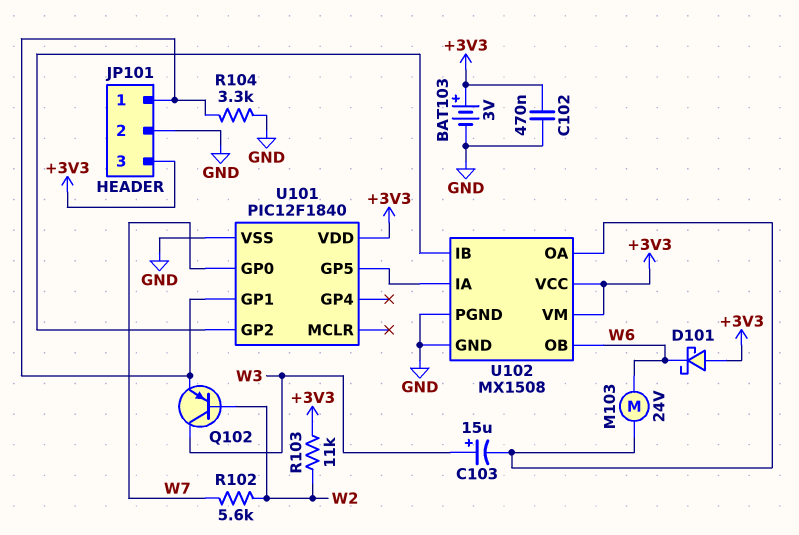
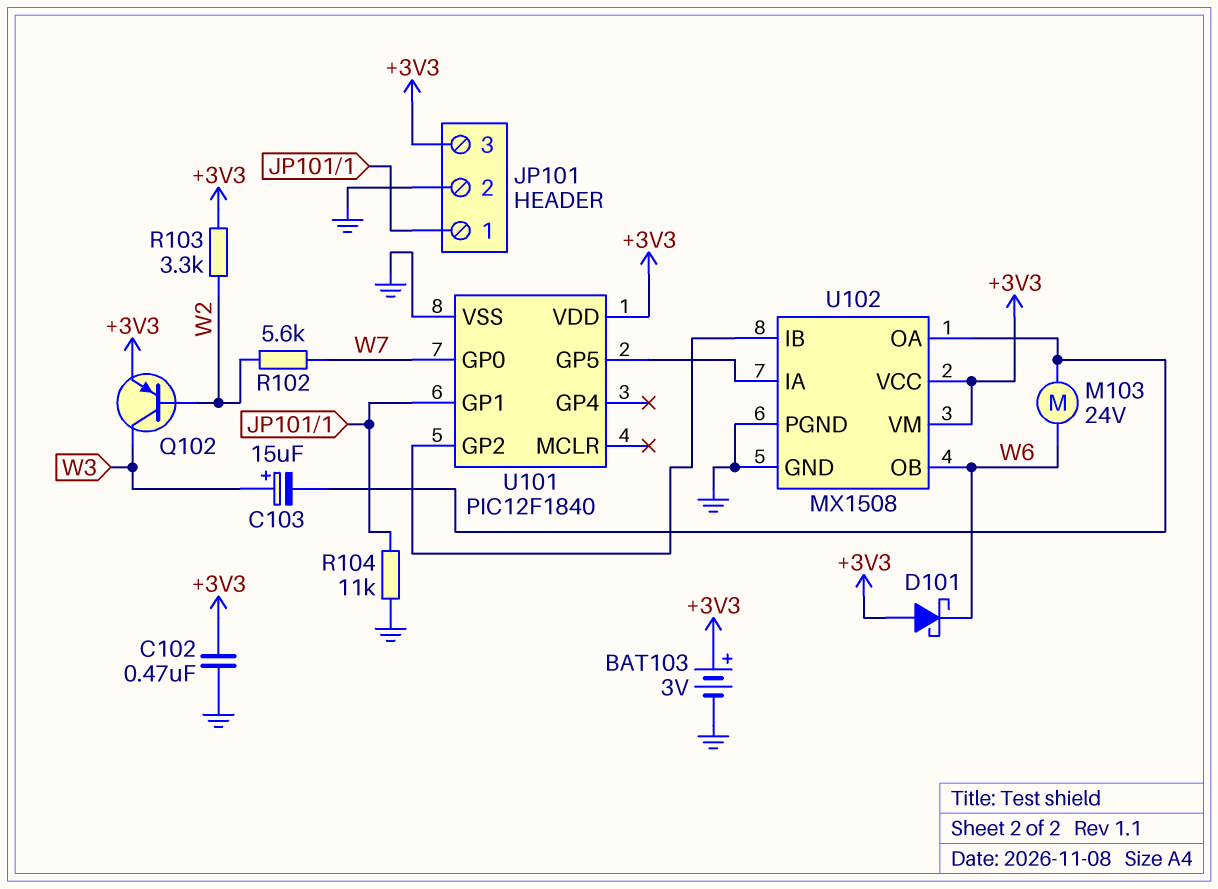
Q102: PNP (B W2, C W3, E JP101/1) -> PNP (B W2, C W3, E +3V3)
R103: 11k (+3V3, W2) -> 3.3k (+3V3, W2)
R104: 3.3k (GND, JP101/1) -> 11k (GND, JP101/1)

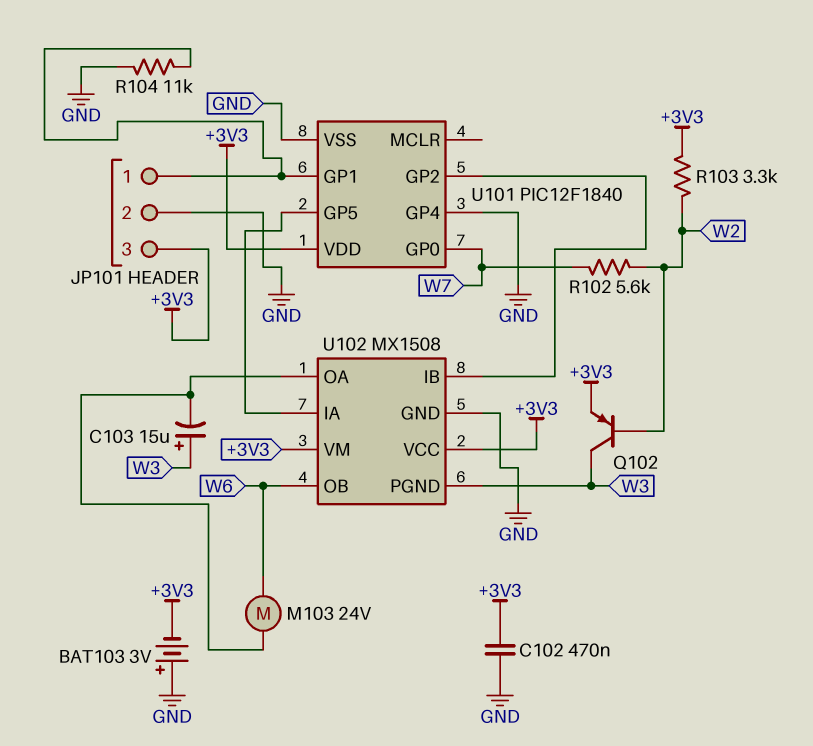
BAT103: 3V (plus +3V3, minus GND) -> 3V (plus GND, minus +3V3)
D101: schottky (A +3V3, K W6) -> none
U101 pin GP4: none -> GND
U102 pin PGND: GND -> W3

